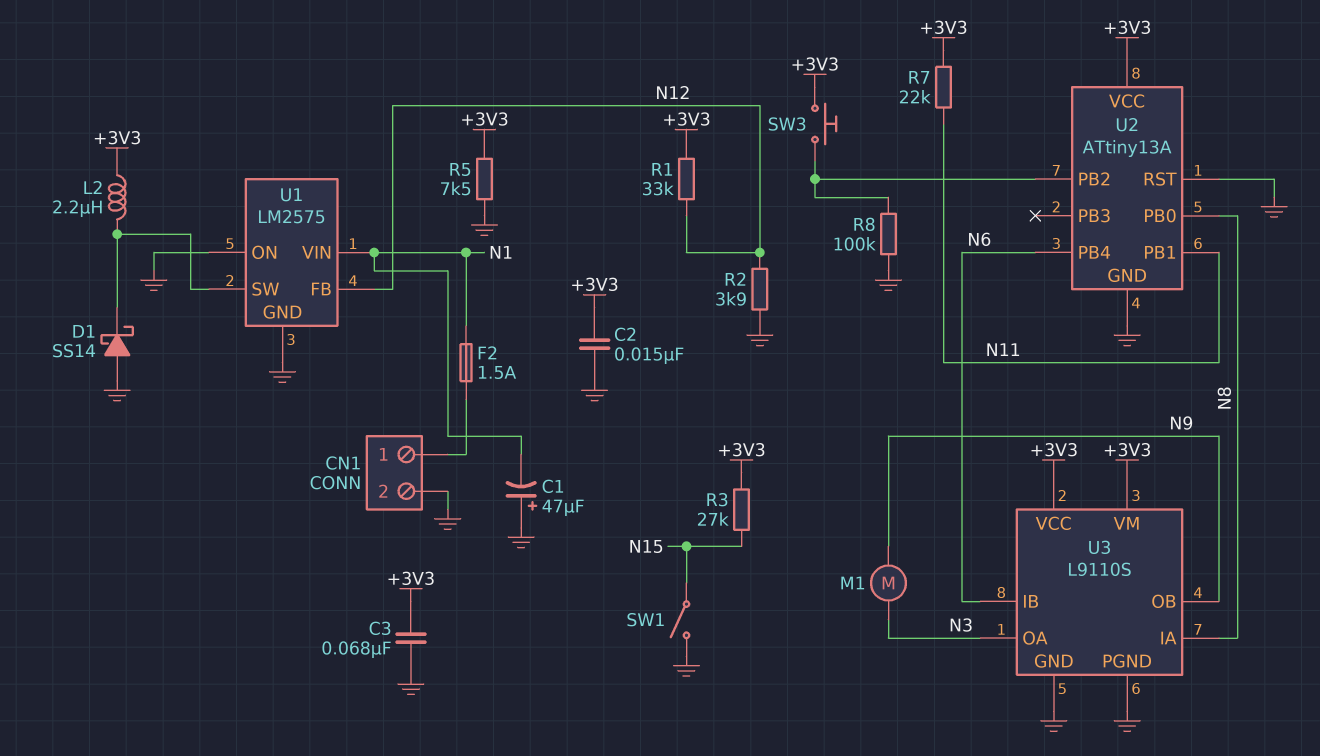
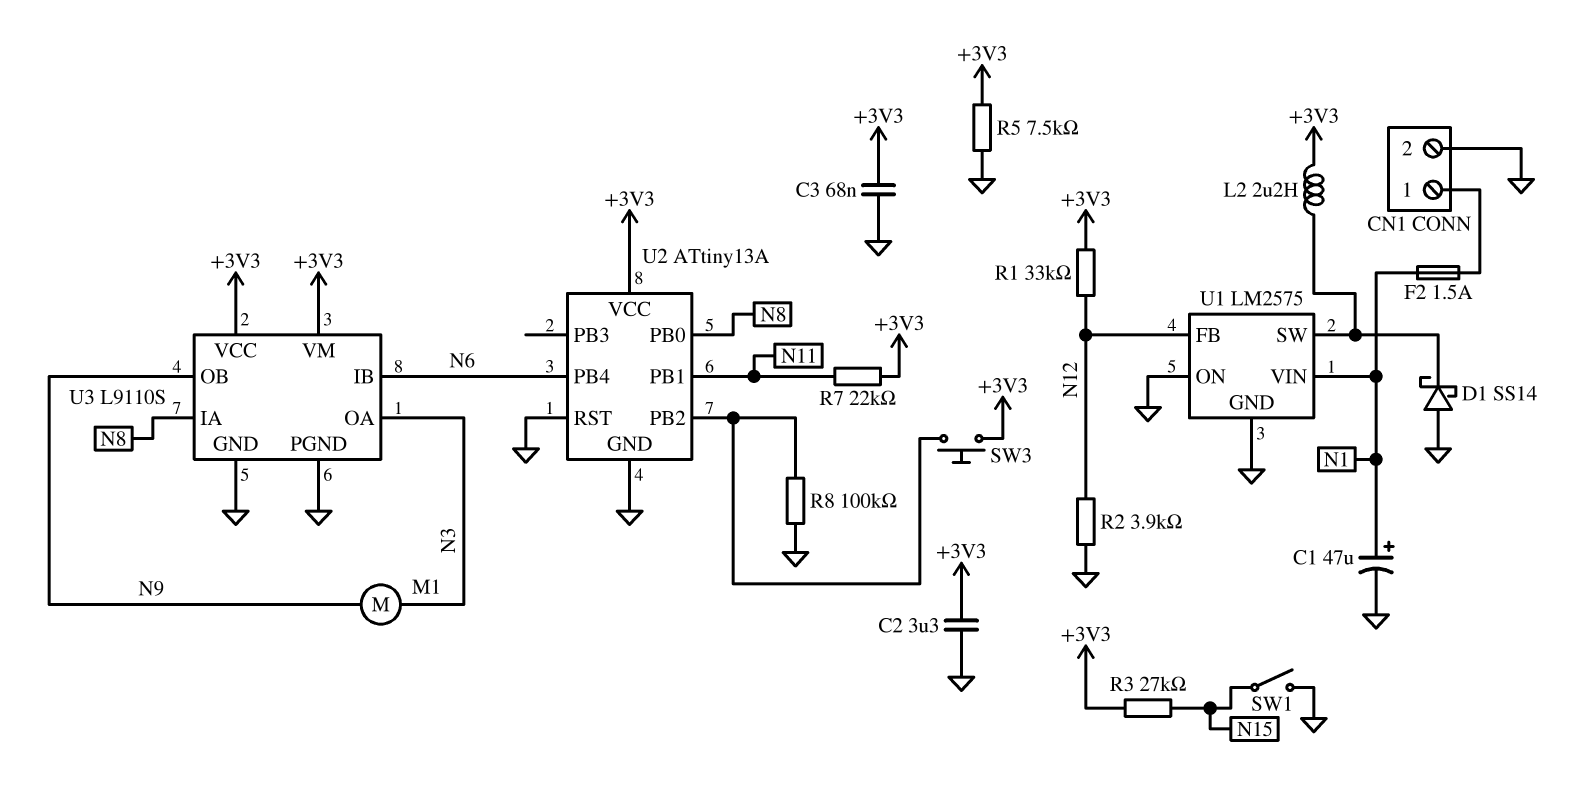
C1: 47uF (plus GND, minus N1) -> 47uF (plus N1, minus GND)
C2: 15nF (+3V3, GND) -> 3.3uF (+3V3, GND)

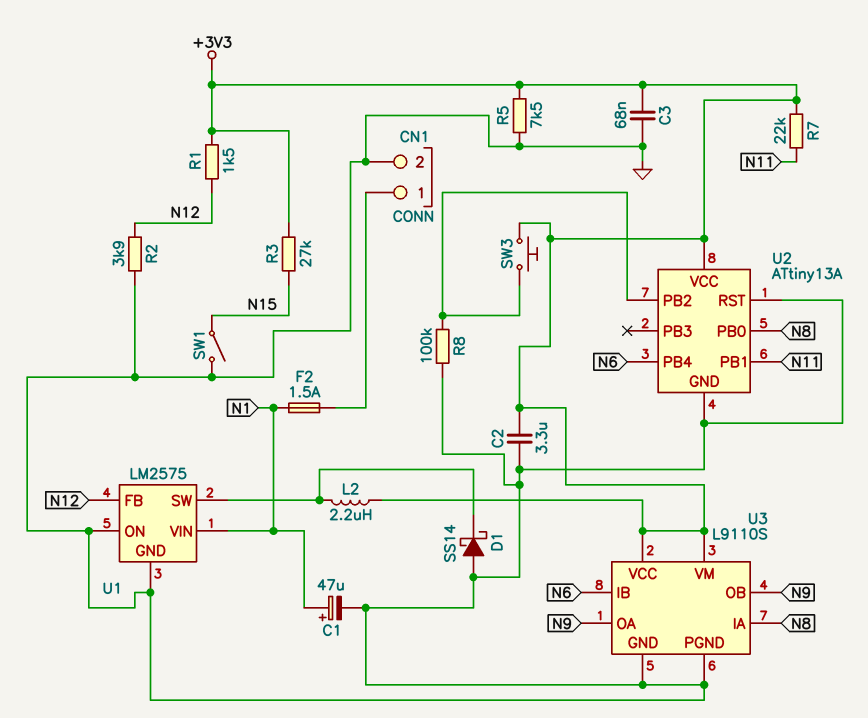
M1: motor (N3, N9) -> none
R1: 33k (+3V3, N12) -> 1.5k (+3V3, N12)
U3 pin OA: N3 -> N9

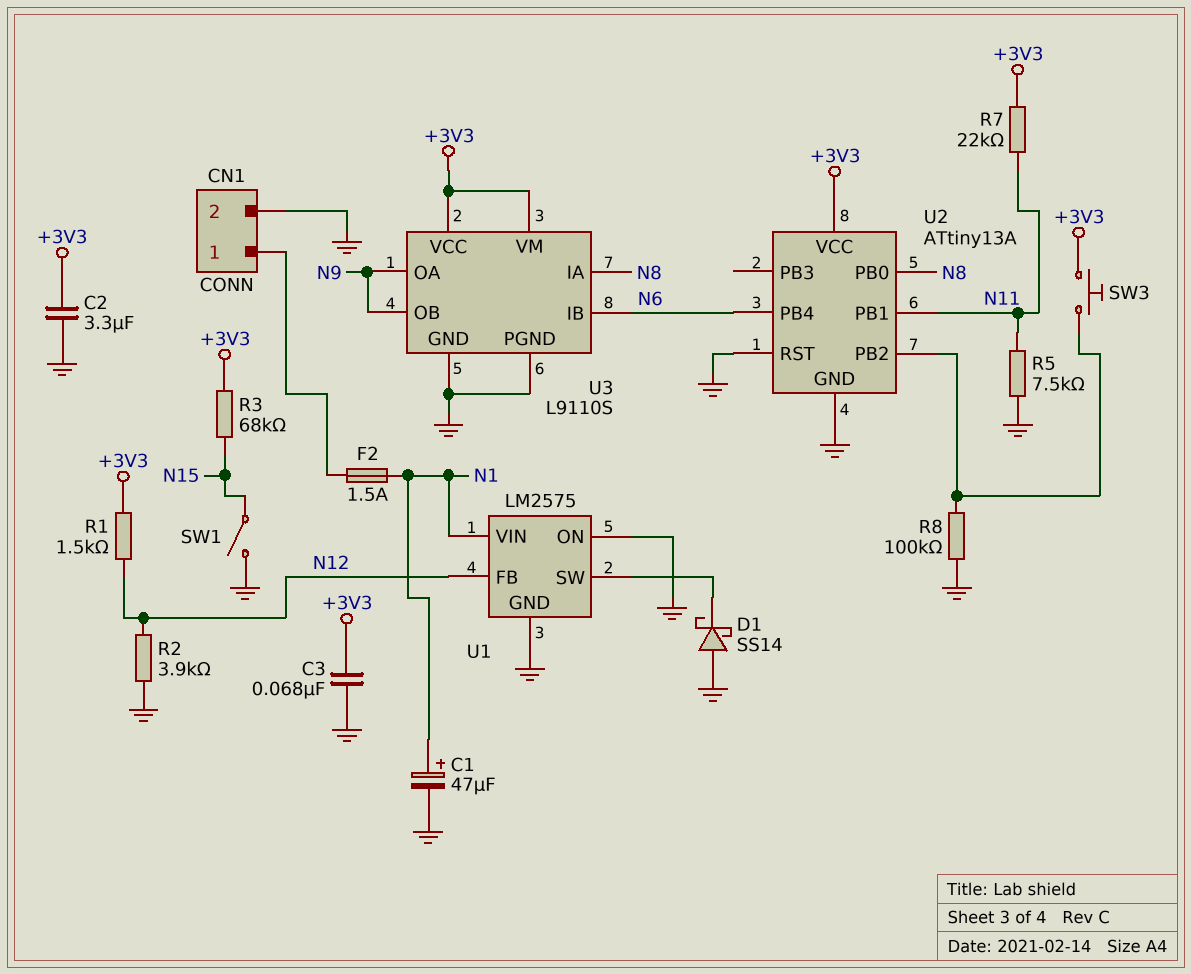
L2: 2.2uH (+3V3, U1/SW) -> none
R3: 27k (+3V3, N15) -> 68k (+3V3, N15)
R5: 7.5k (+3V3, GND) -> 7.5k (GND, N11)

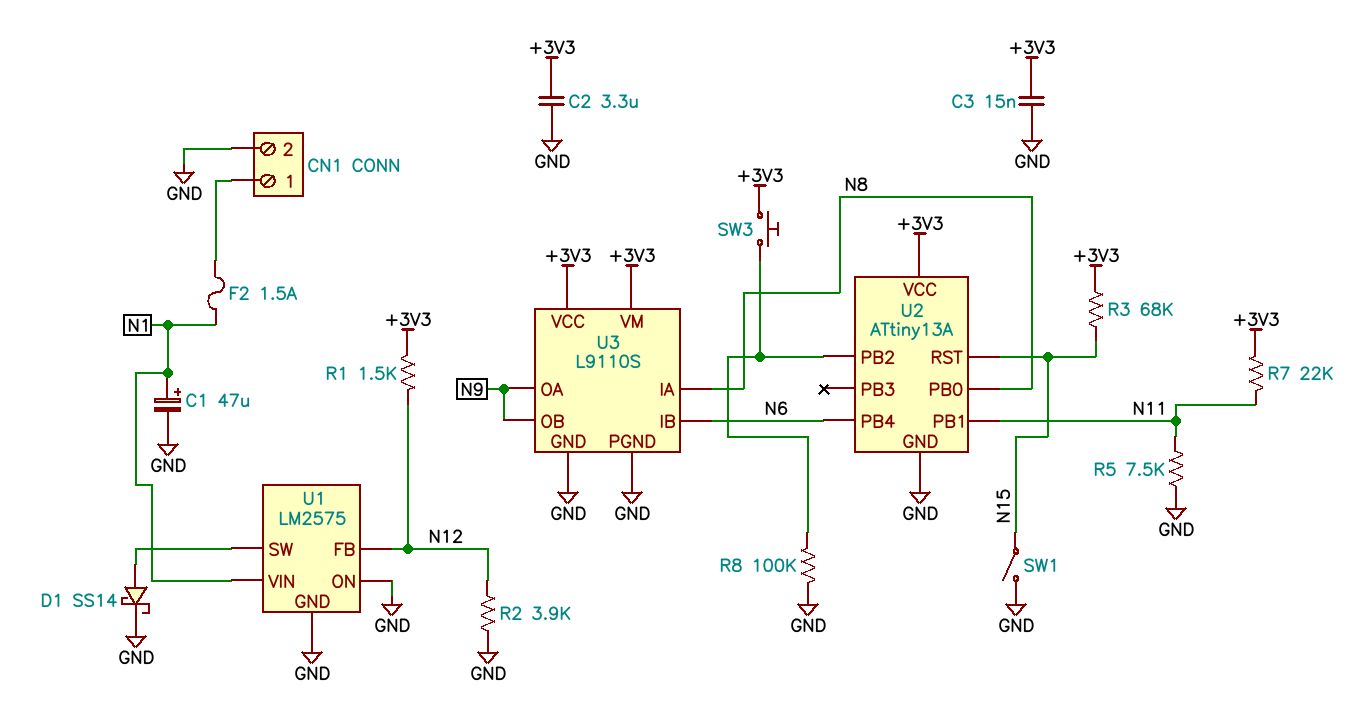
C3: 68nF (+3V3, GND) -> 15nF (+3V3, GND)
D1: schottky SS14 (A GND, K U1/SW) -> schottky SS14 (A U1/SW, K GND)
U2 pin RST: GND -> N15

